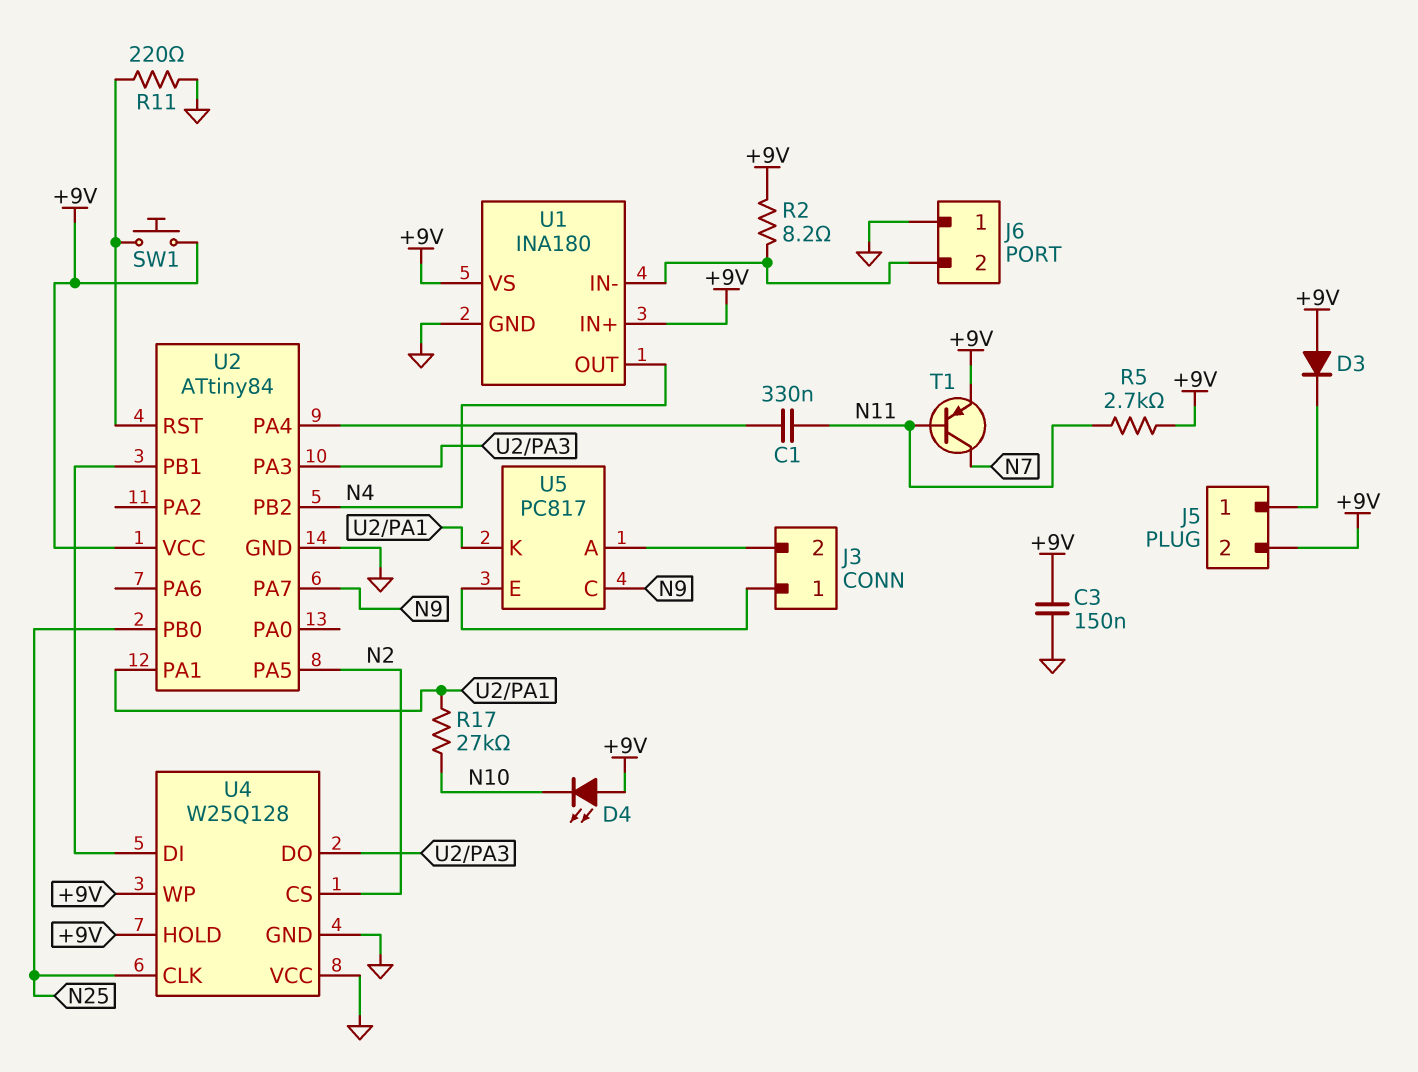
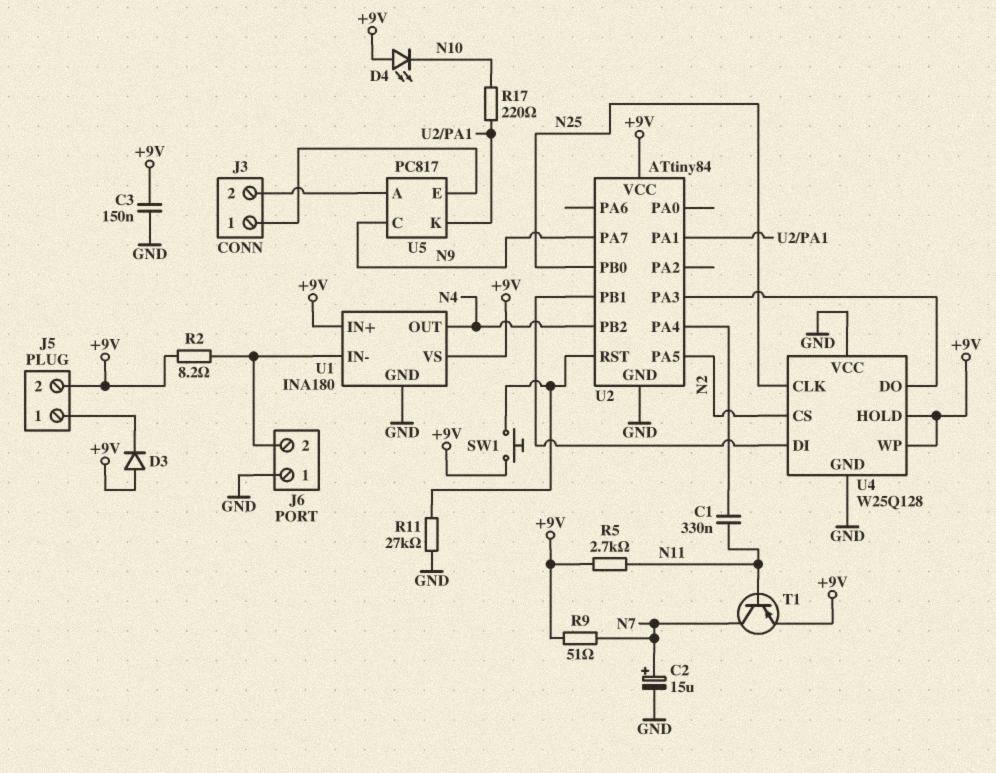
C2: none -> 15uF (plus N7, minus GND)
R9: none -> 51 (+9V, N7)
R11: 220 (GND, U2/RST) -> 27k (GND, U2/RST)
R17: 27k (N10, U2/PA1) -> 220 (N10, U2/PA1)

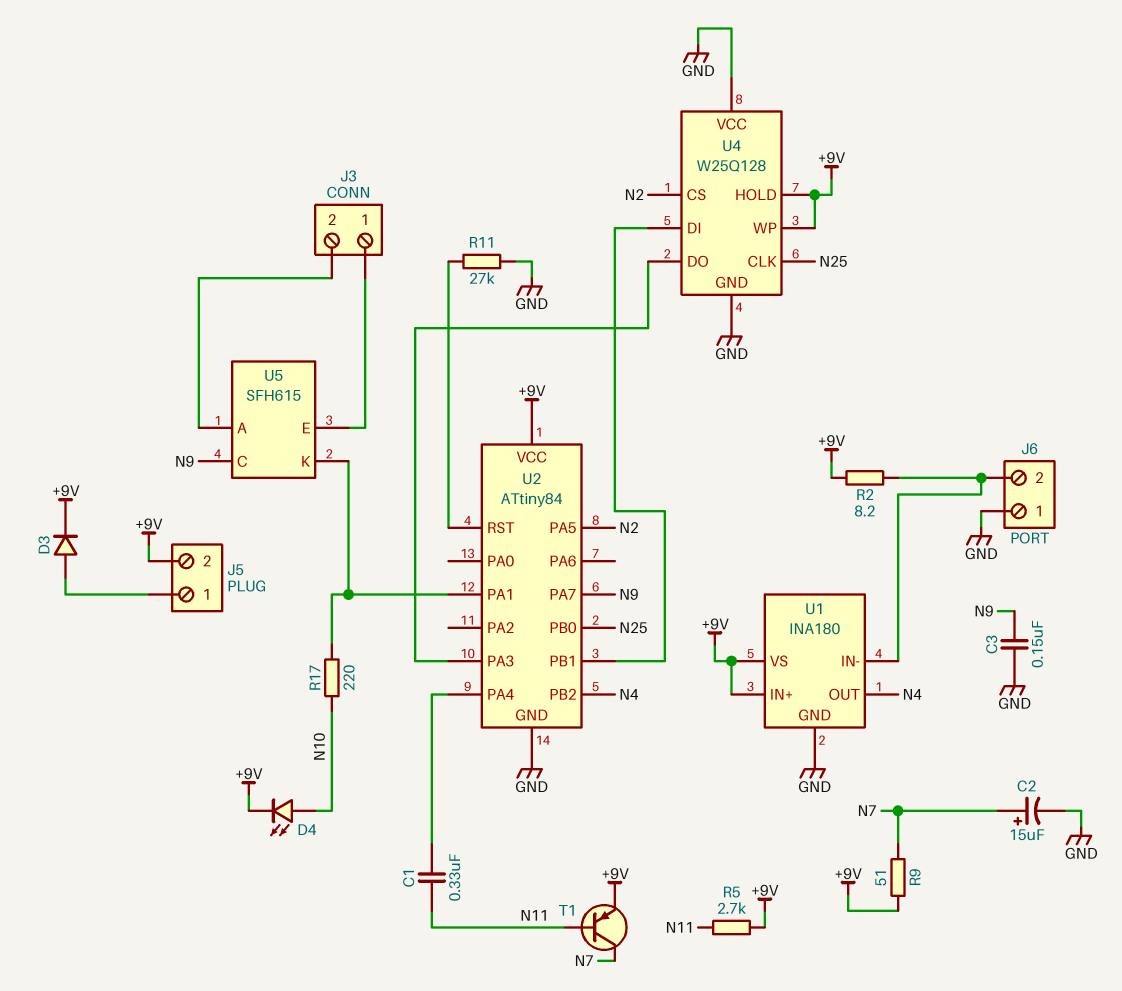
C3: 150nF (+9V, GND) -> 150nF (GND, N9)
D3: diode (A +9V, K J5/1) -> diode (A J5/1, K +9V)
D4: LED (A +9V, K N10) -> LED (A N10, K +9V)
SW1: button (+9V, U2/RST) -> none
U5: PC817 -> SFH615

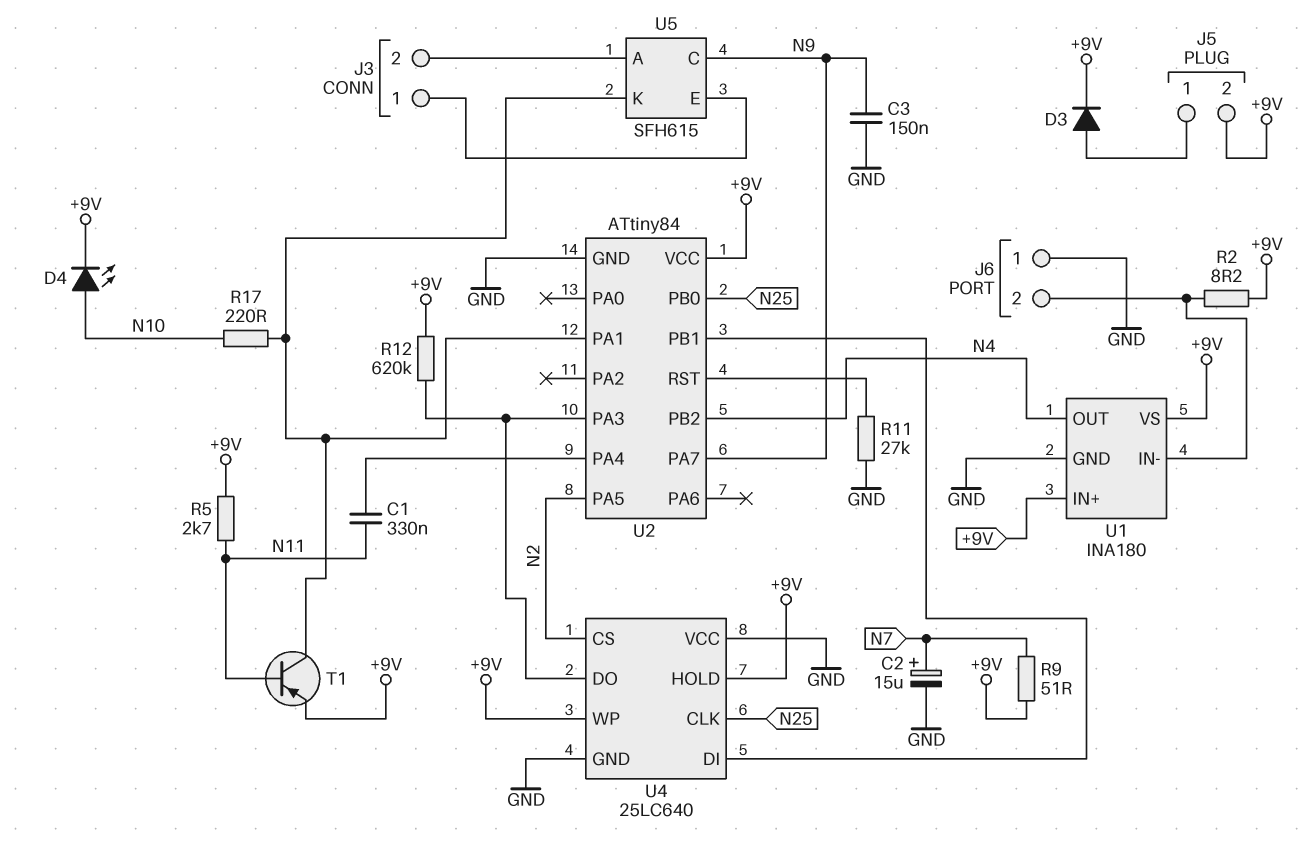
R12: none -> 620k (+9V, U2/PA3)
T1: PNP (B N11, C N7, E +9V) -> PNP (B N11, C U2/PA1, E +9V)
U4: W25Q128 -> 25LC640

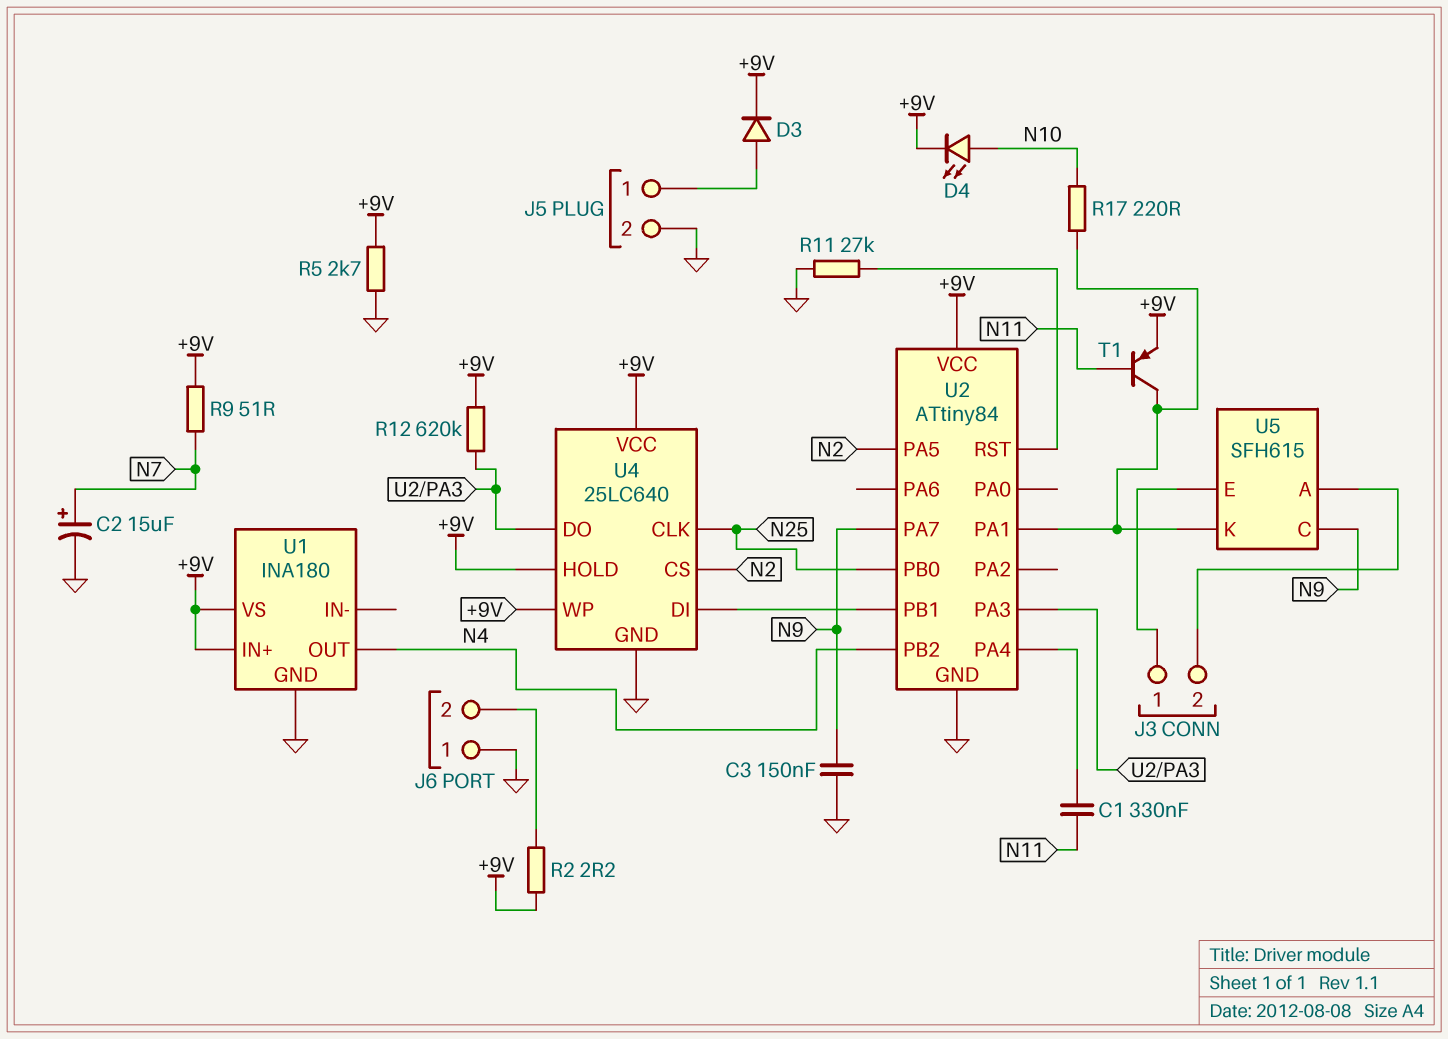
J5 pin 2: +9V -> GND
R2: 8.2 (+9V, J6/2) -> 2.2 (+9V, J6/2)
R5: 2.7k (+9V, N11) -> 2.7k (+9V, GND)
U1 pin IN-: J6/2 -> none
U4 pin VCC: GND -> +9V

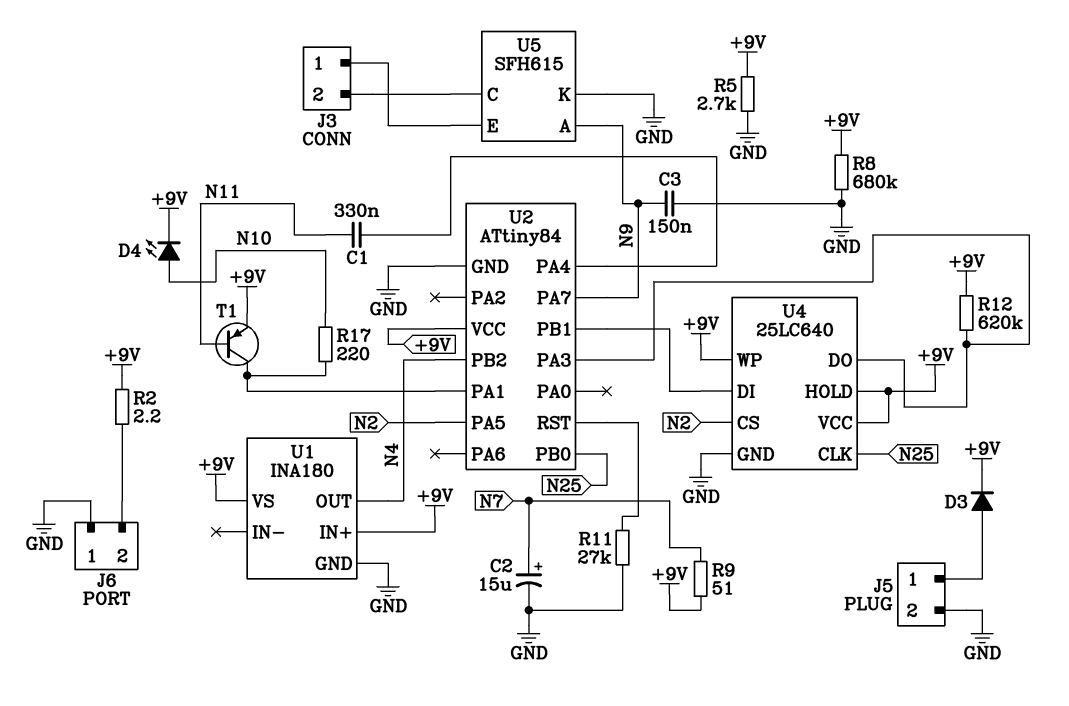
R8: none -> 680k (+9V, GND)
U5 pin A: J3/2 -> N9
U5 pin C: N9 -> J3/2
U5 pin K: U2/PA1 -> GND

